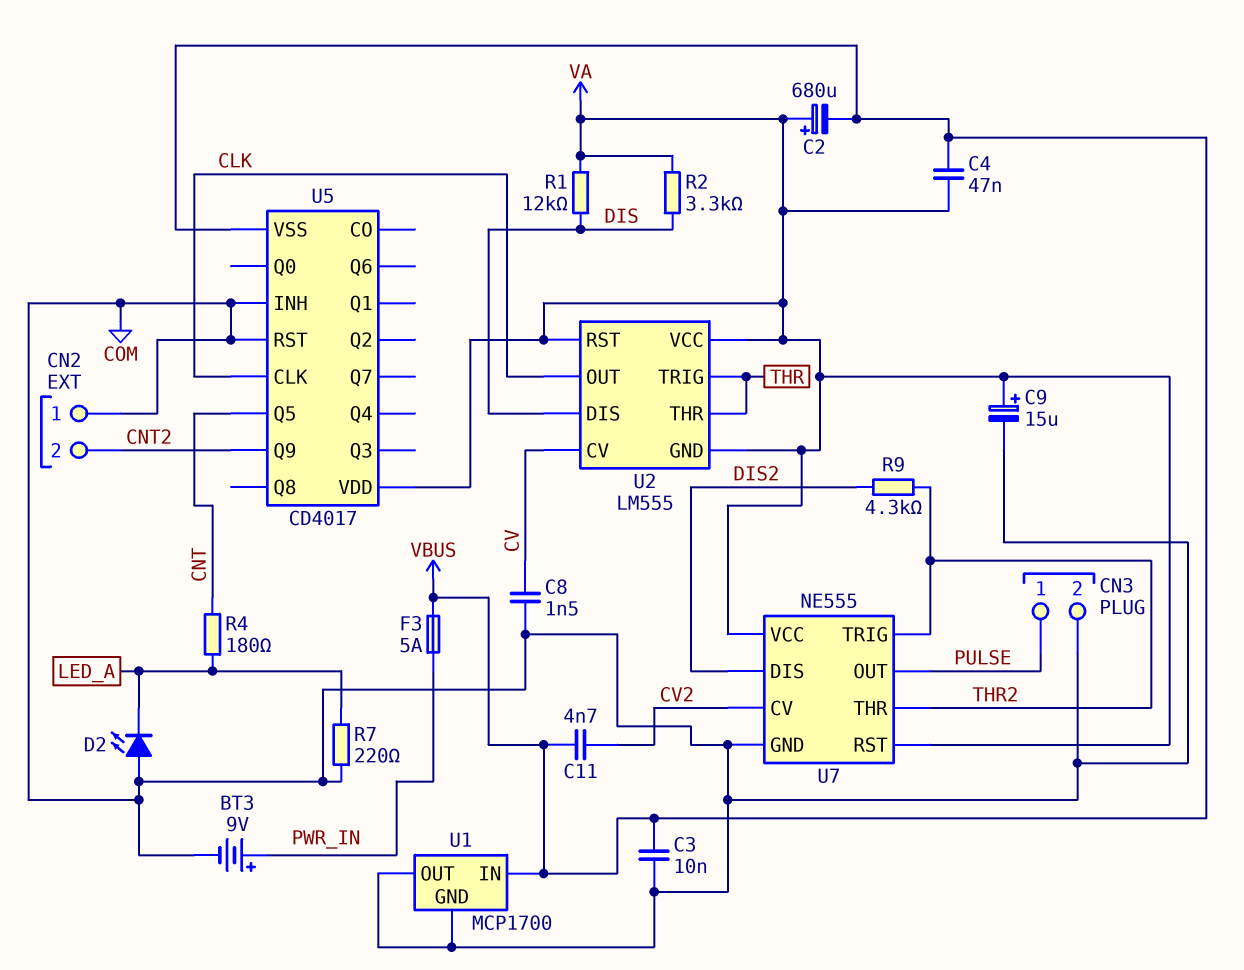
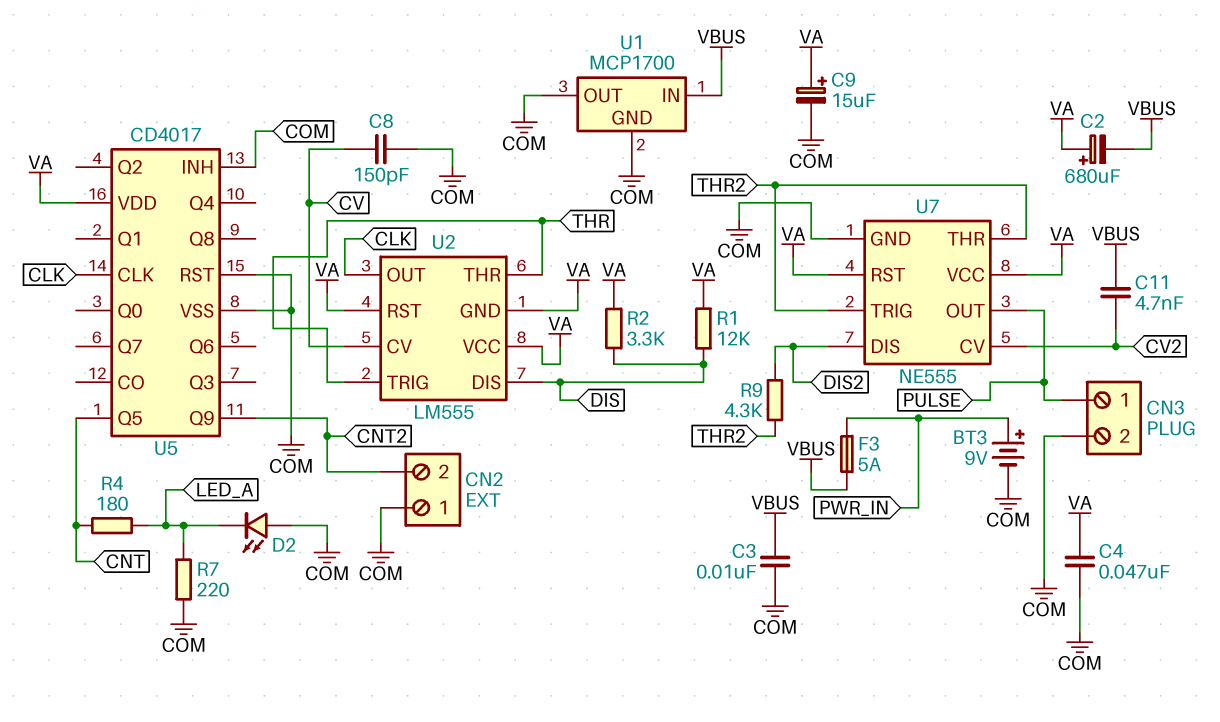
C4: 47nF (VA, VBUS) -> 47nF (COM, VA)
C8: 1.5nF (COM, CV) -> 150pF (COM, CV)
U5 pin VSS: VBUS -> COM

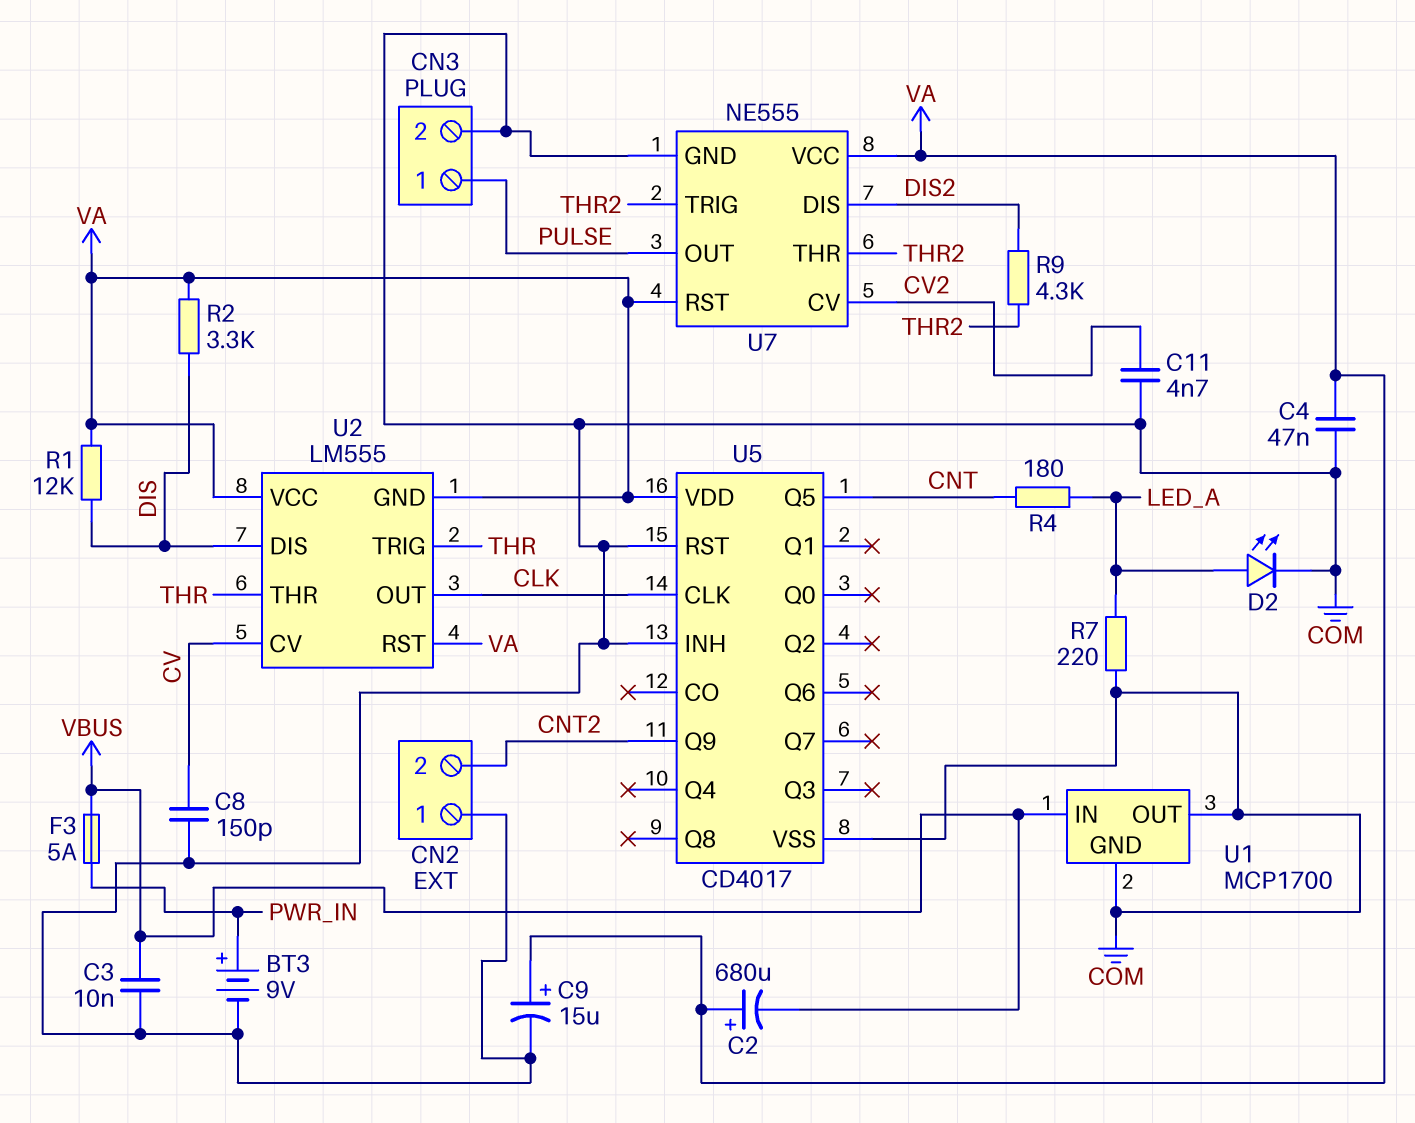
C11: 4.7nF (CV2, VBUS) -> 4.7nF (COM, CV2)
D2: LED (A COM, K LED_A) -> LED (A LED_A, K COM)

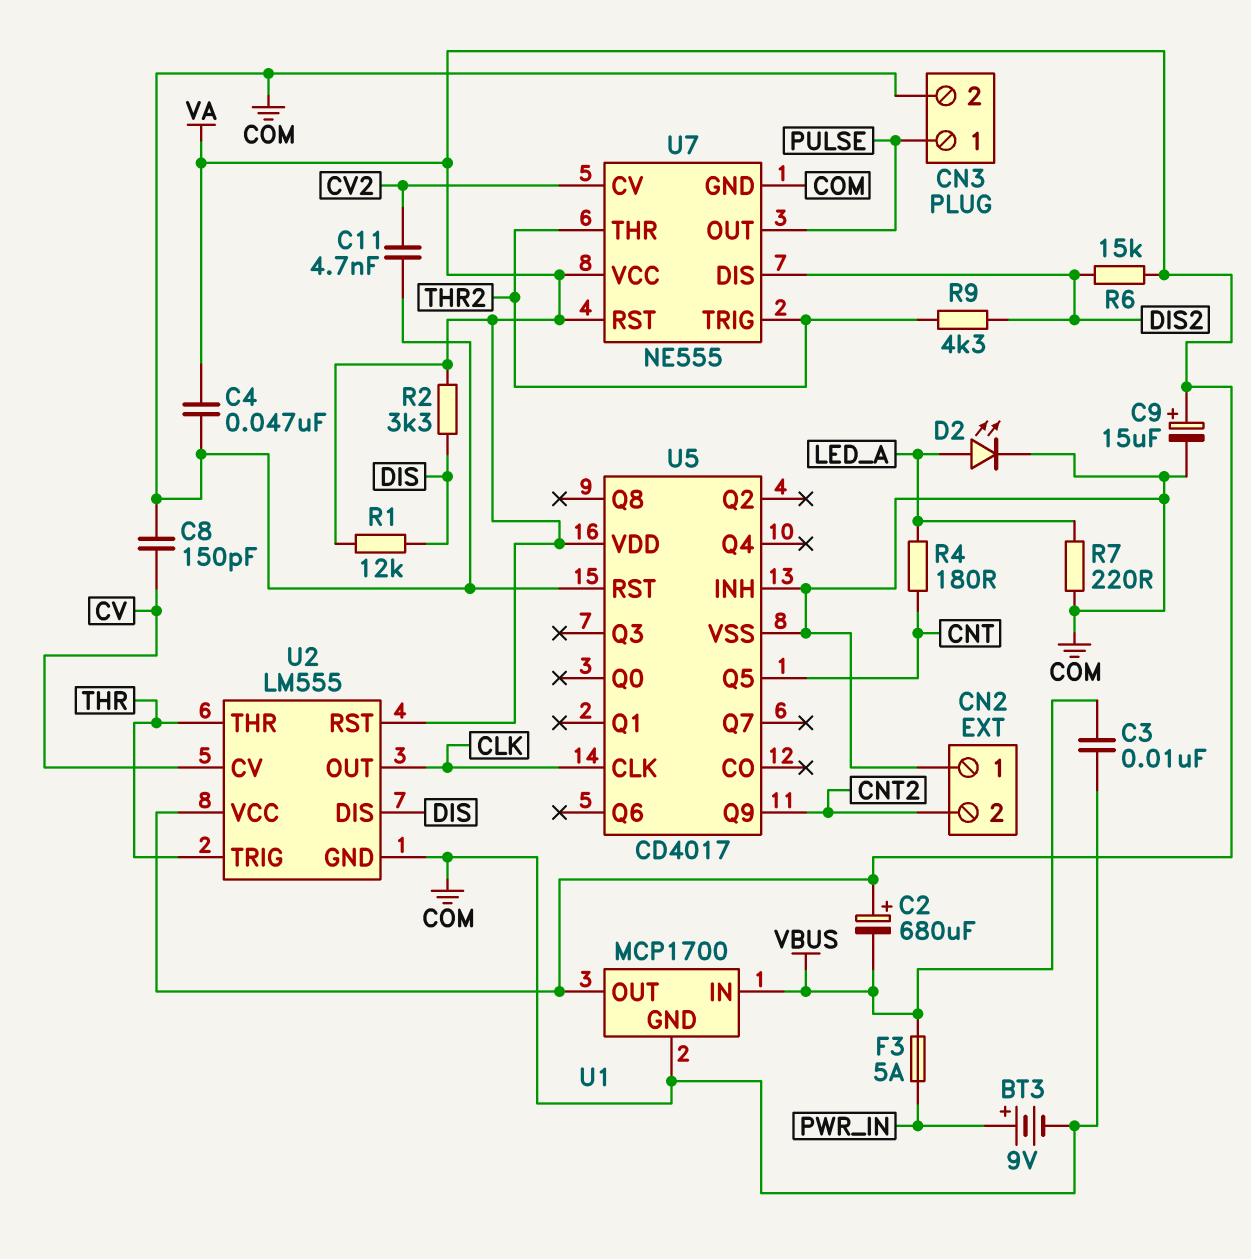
R6: none -> 15k (DIS2, VA)
U1 pin OUT: COM -> VA
U2 pin GND: VA -> COM

